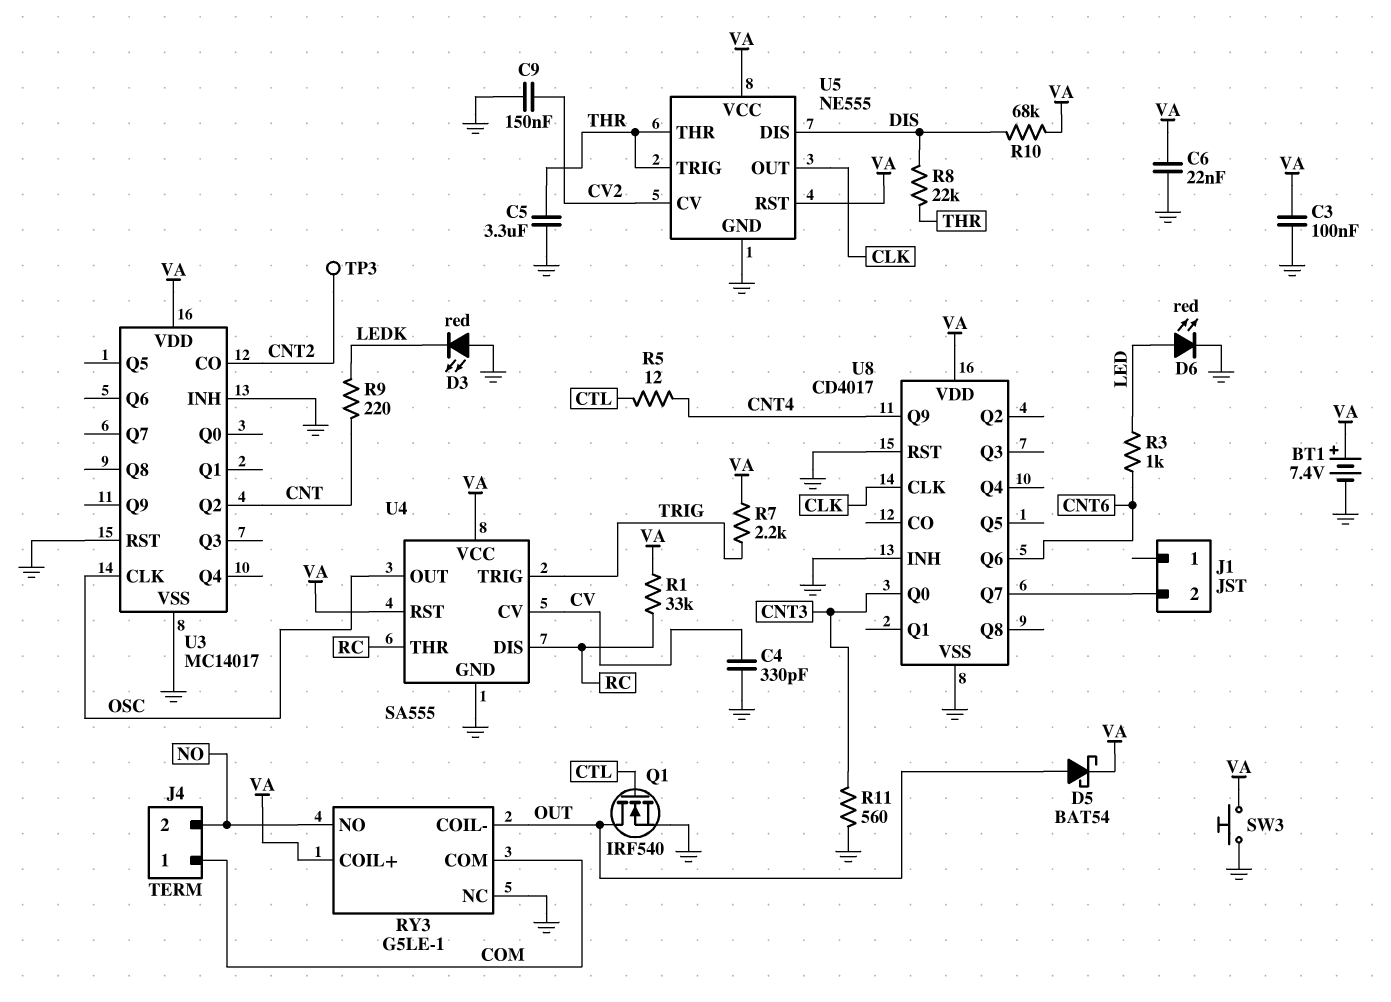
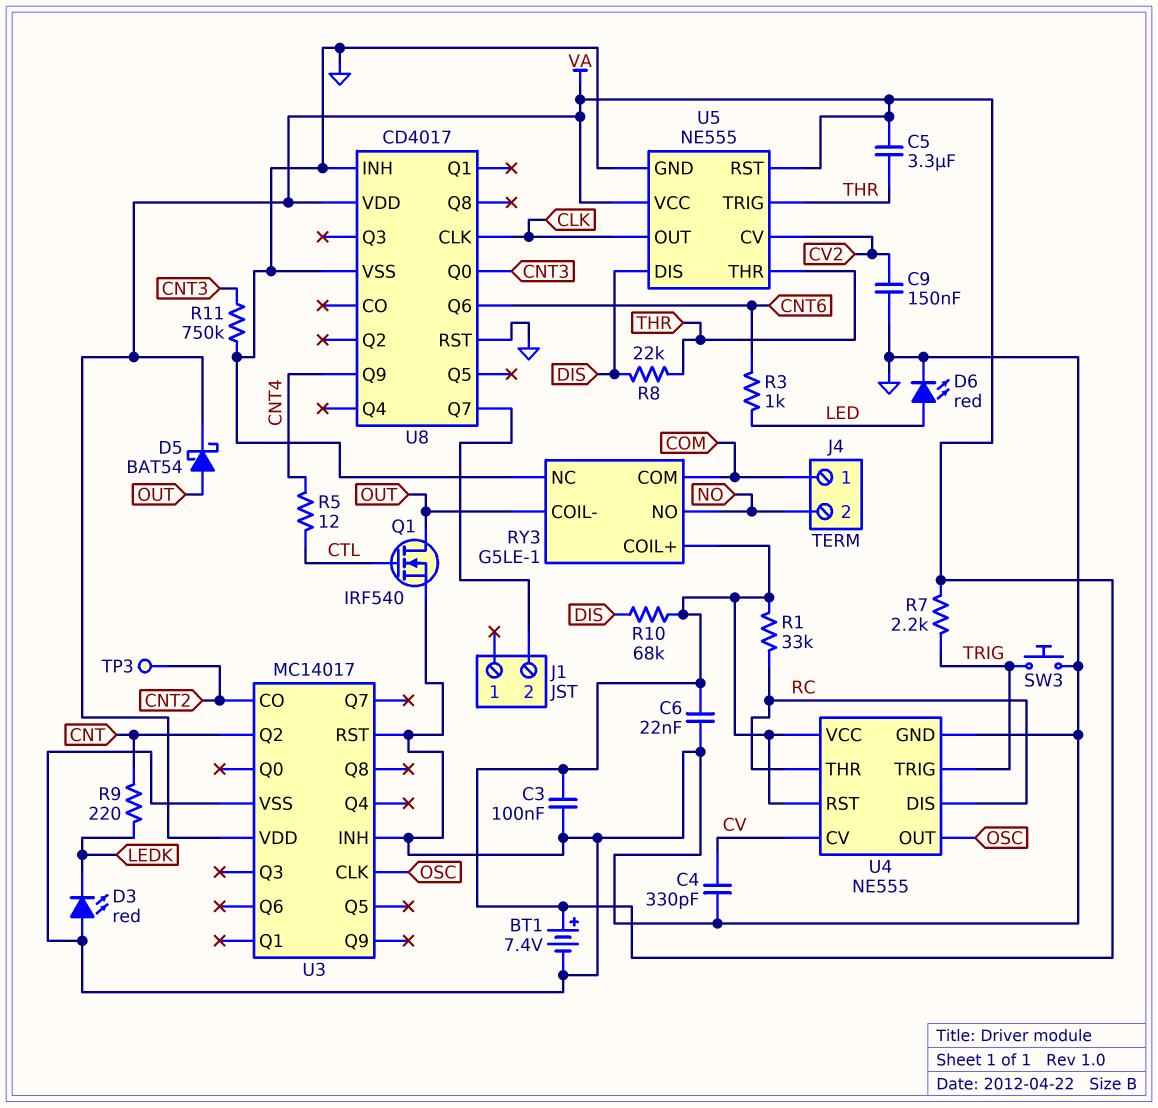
C5: 3.3uF (GND, THR) -> 3.3uF (THR, VA)
R11: 560 (CNT3, GND) -> 750k (CNT3, GND)
SW3: button (GND, VA) -> button (GND, TRIG)
U4: SA555 -> NE555

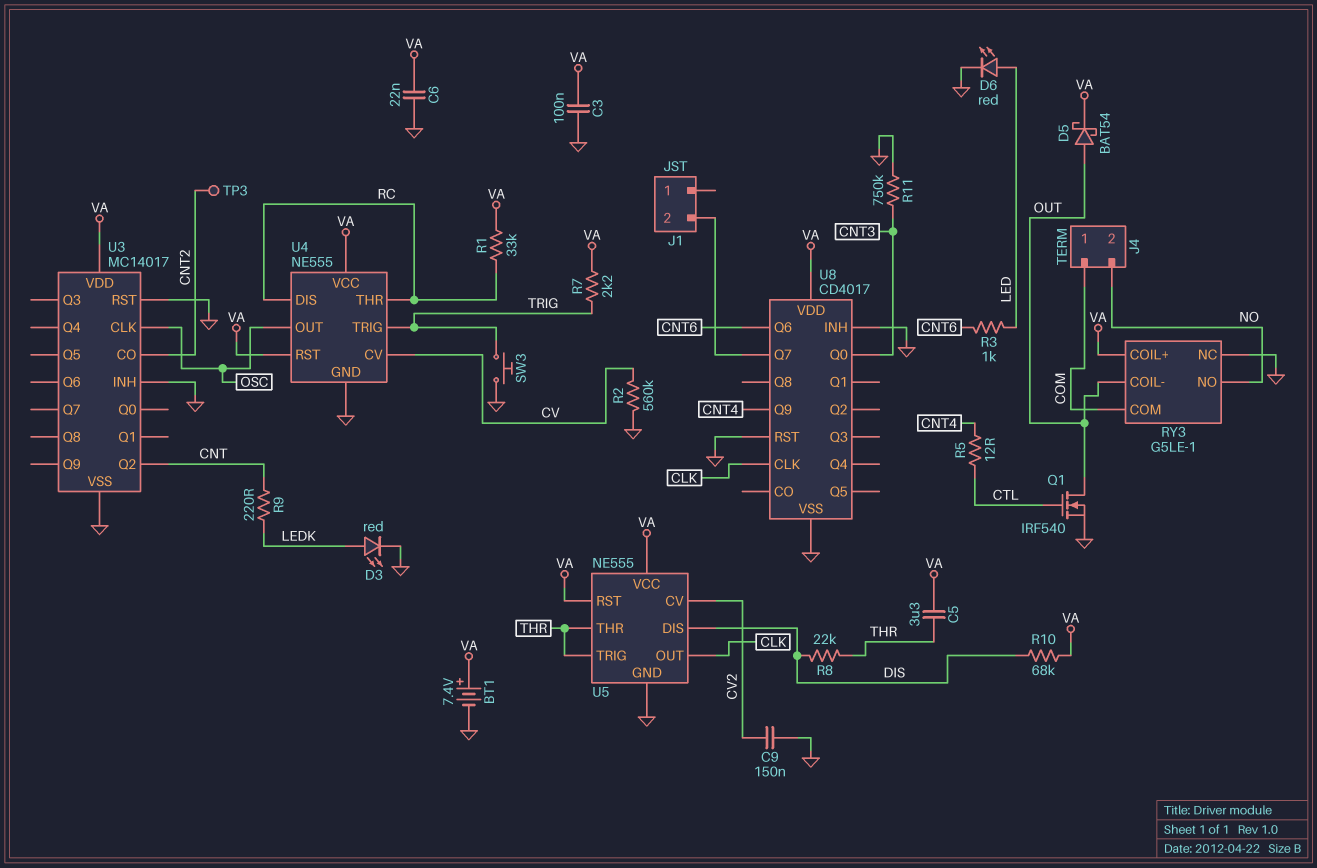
C4: 330pF (CV, GND) -> none
D3: LED red (A GND, K LEDK) -> LED red (A LEDK, K GND)
R2: none -> 560k (CV, GND)

